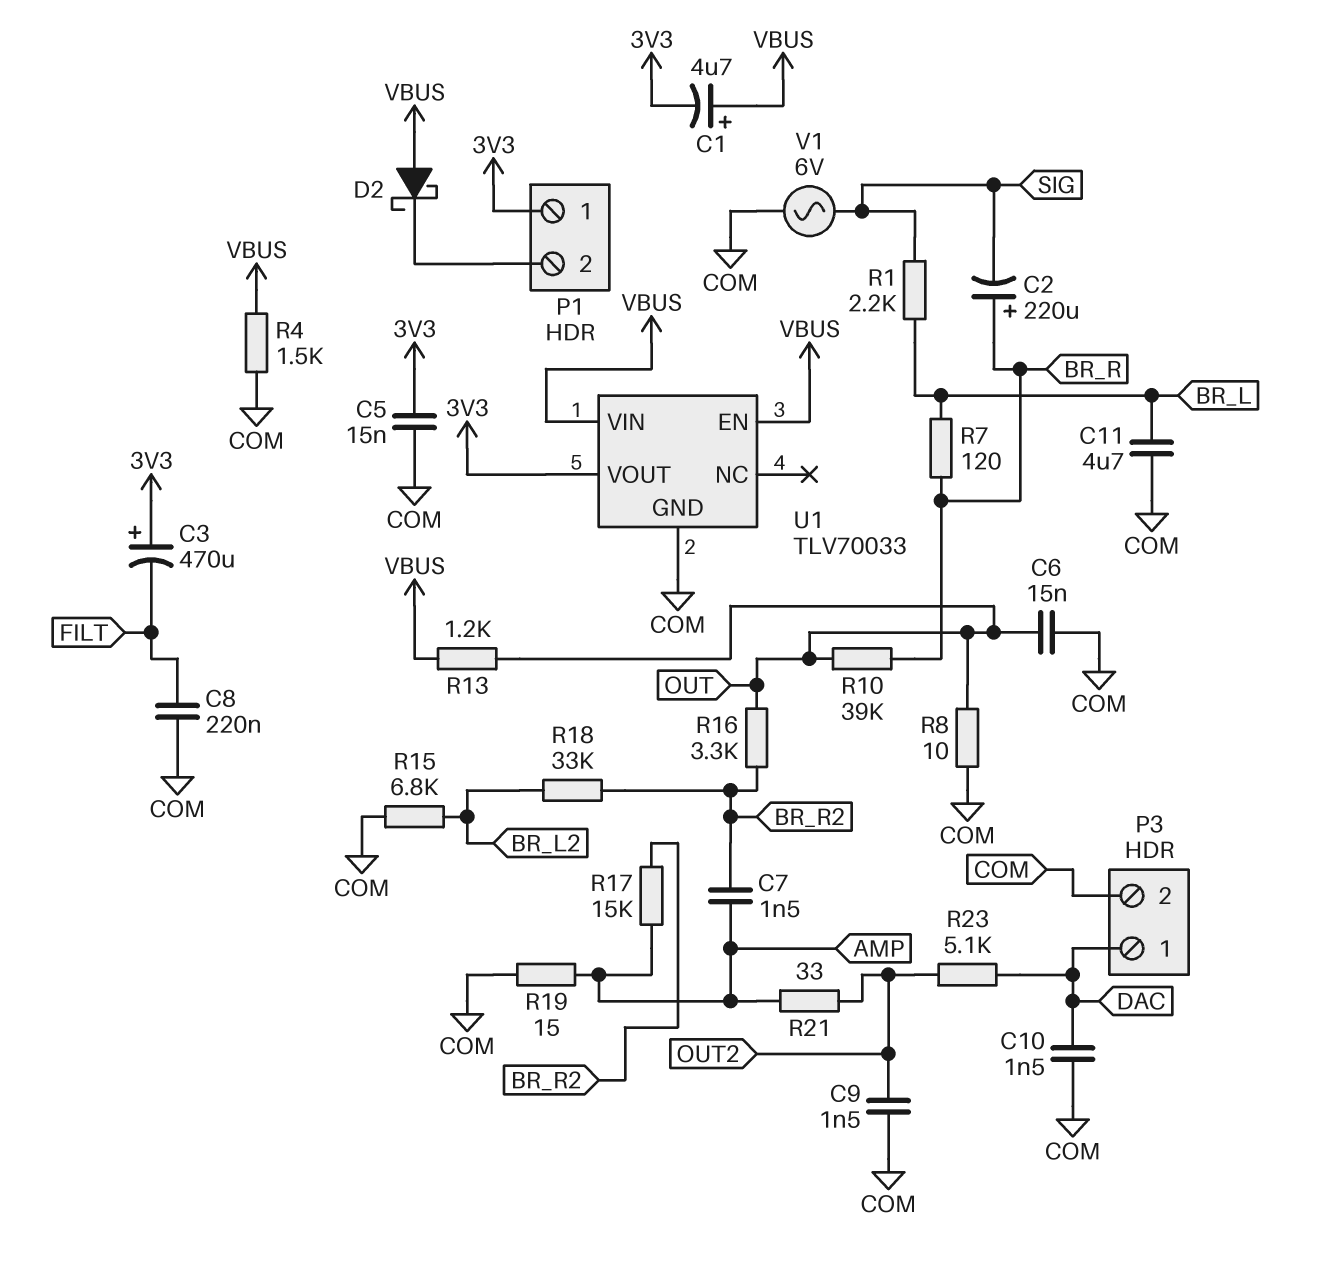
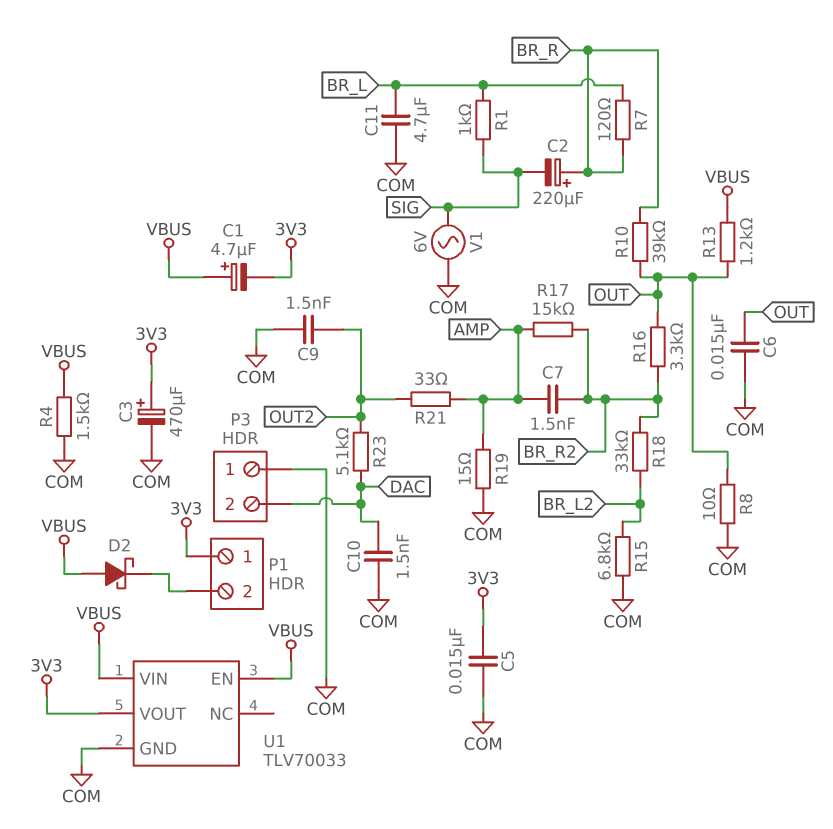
C3: 470uF (plus 3V3, minus FILT) -> 470uF (plus 3V3, minus COM)
C8: 220nF (COM, FILT) -> none
P3 pin 1: DAC -> COM
P3 pin 2: COM -> DAC
R1: 2.2k (BR_L, SIG) -> 1k (BR_L, SIG)

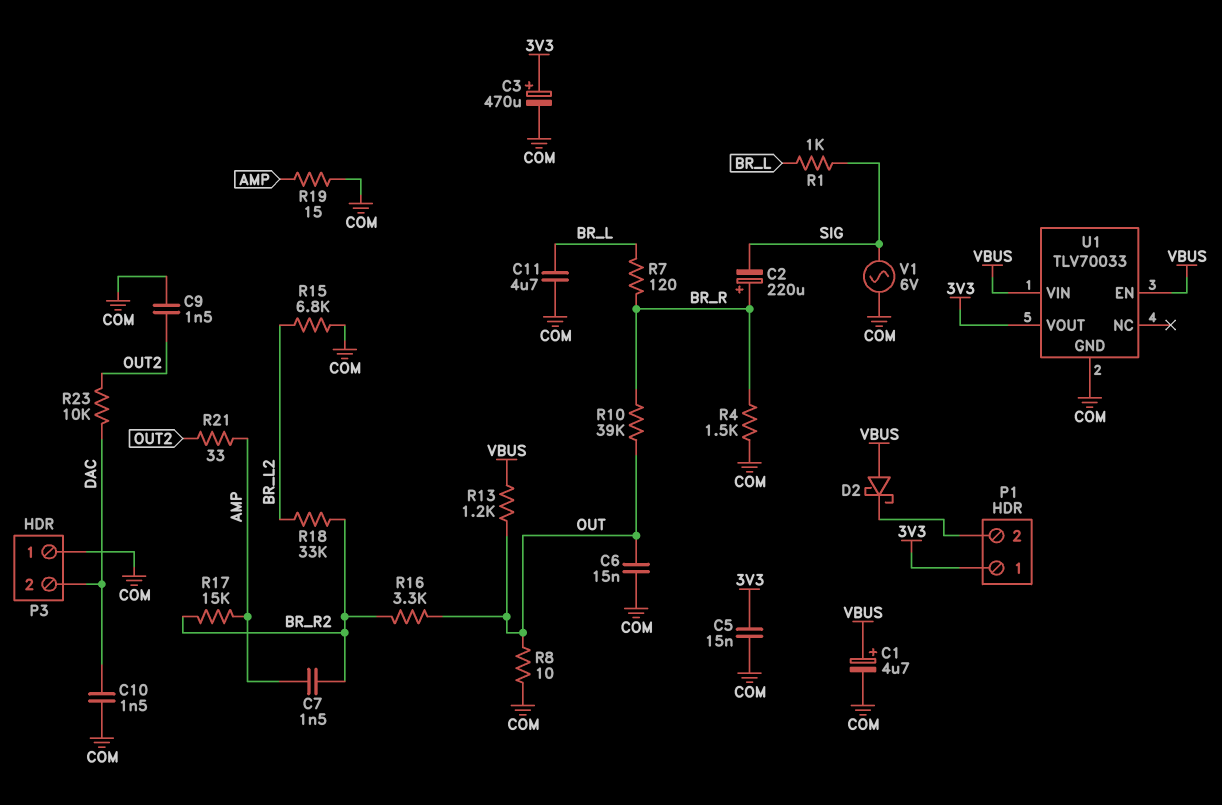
C1: 4.7uF (plus VBUS, minus 3V3) -> 4.7uF (plus VBUS, minus COM)
R4: 1.5k (COM, VBUS) -> 1.5k (BR_R, COM)
R23: 5.1k (DAC, OUT2) -> 10k (DAC, OUT2)

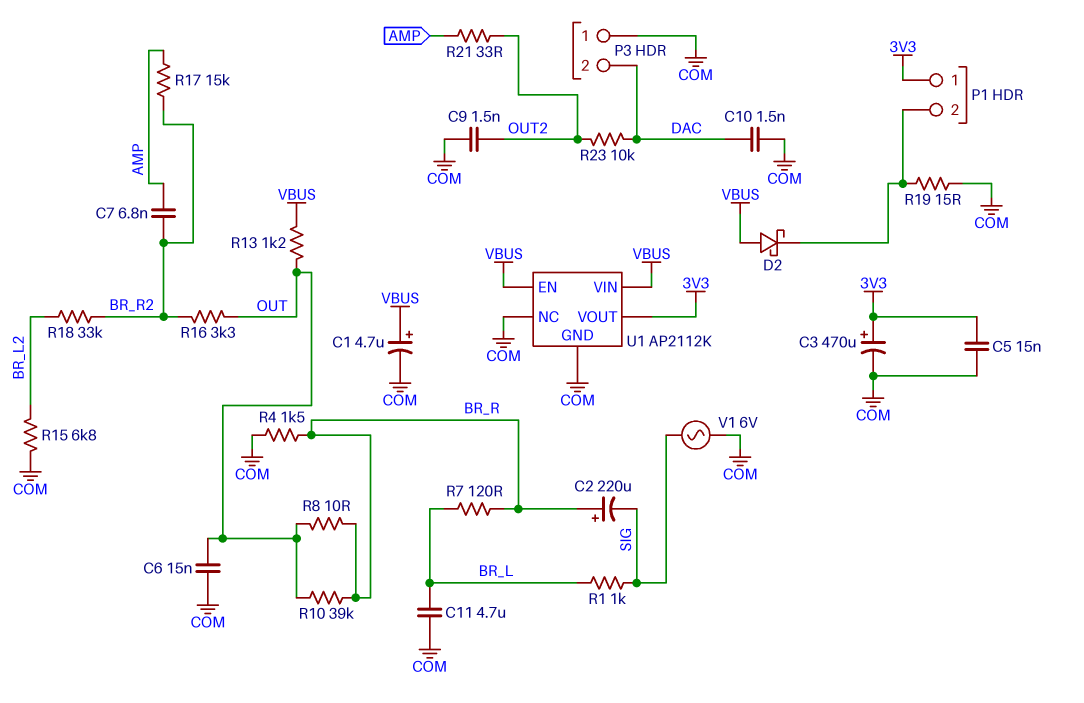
C7: 1.5nF (AMP, BR_R2) -> 6.8nF (AMP, BR_R2)
R8: 10 (COM, OUT) -> 10 (BR_R, OUT)
R19: 15 (AMP, COM) -> 15 (COM, P1/2)
U1: TLV70033 -> AP2112K
U1 pin NC: none -> COM

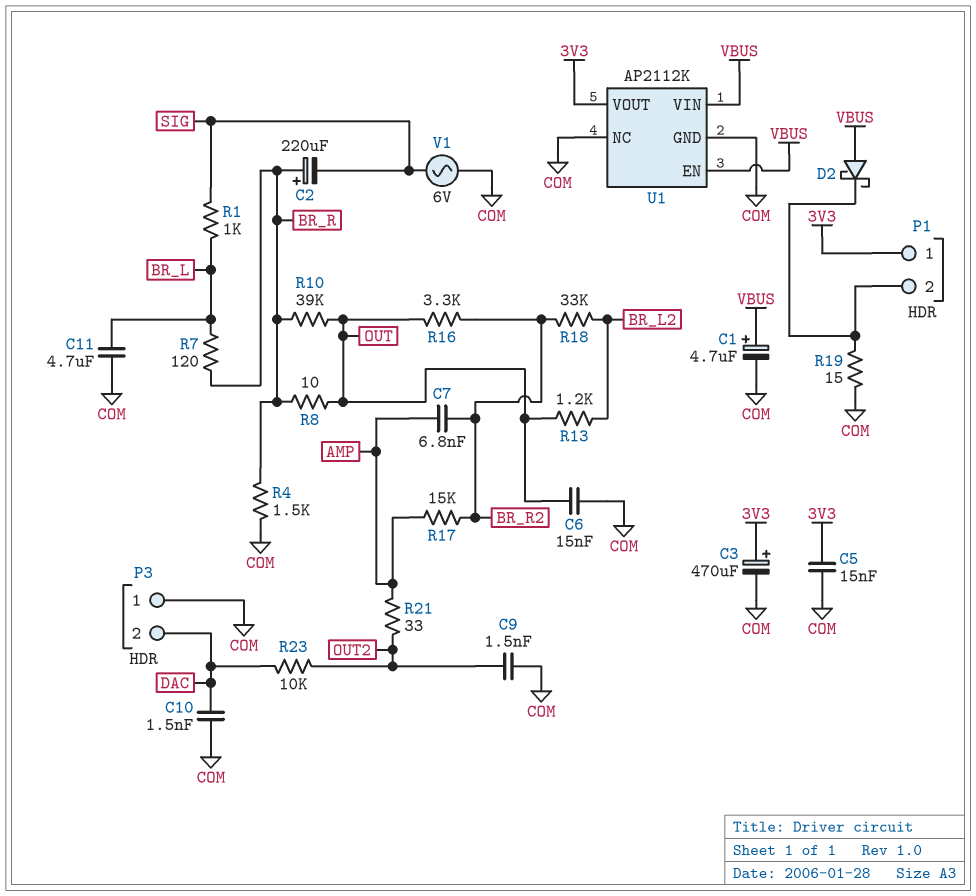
R13: 1.2k (OUT, VBUS) -> 1.2k (BR_L2, OUT)
R15: 6.8k (BR_L2, COM) -> none

